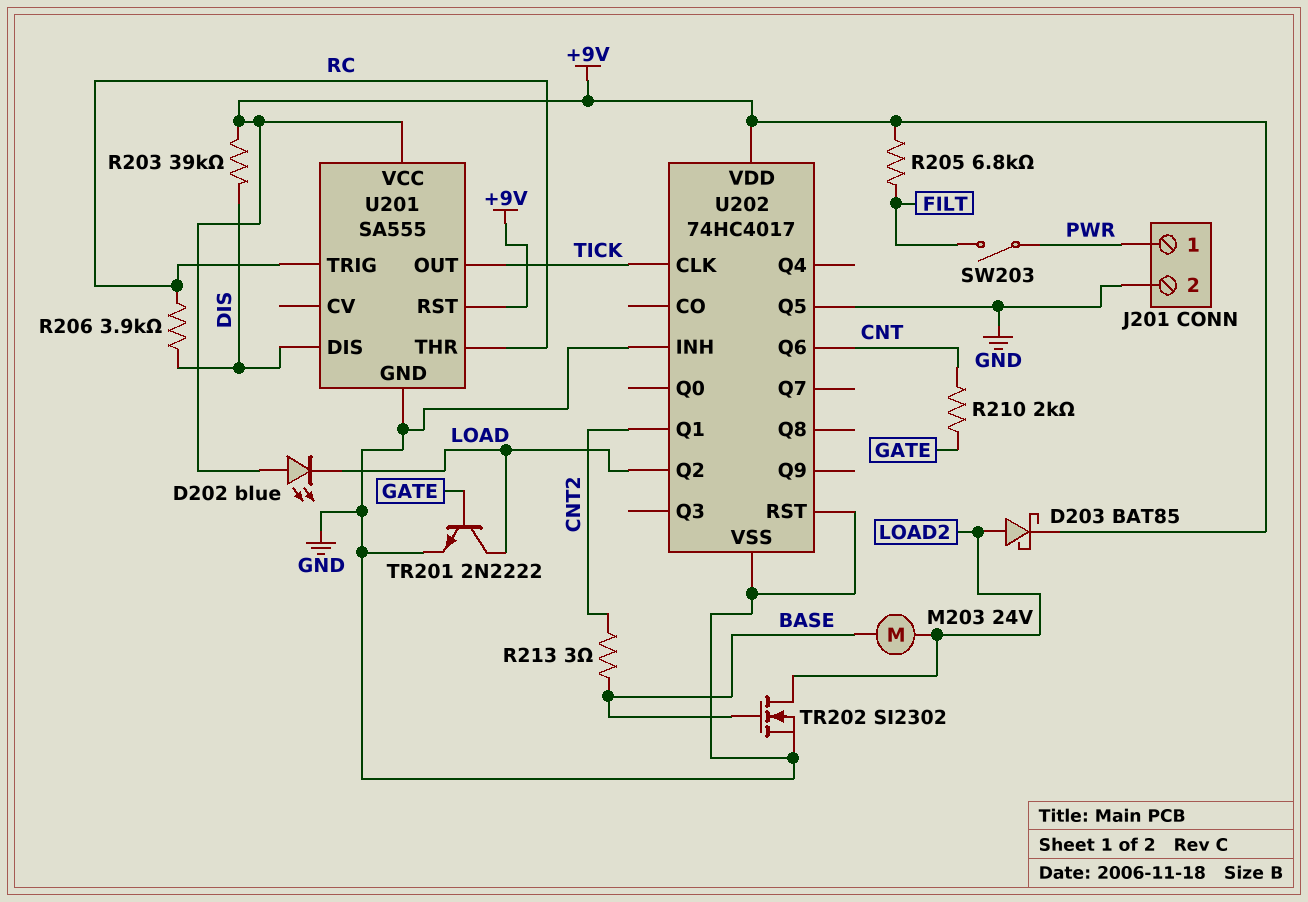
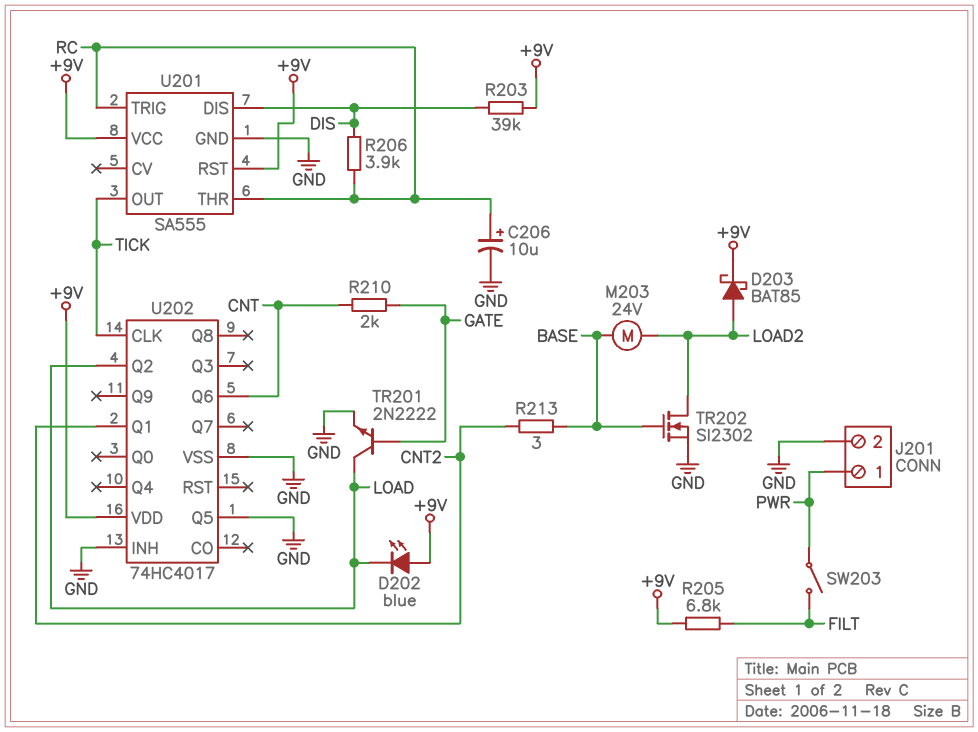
C206: none -> 10uF (plus RC, minus GND)
U202 pin RST: GND -> none

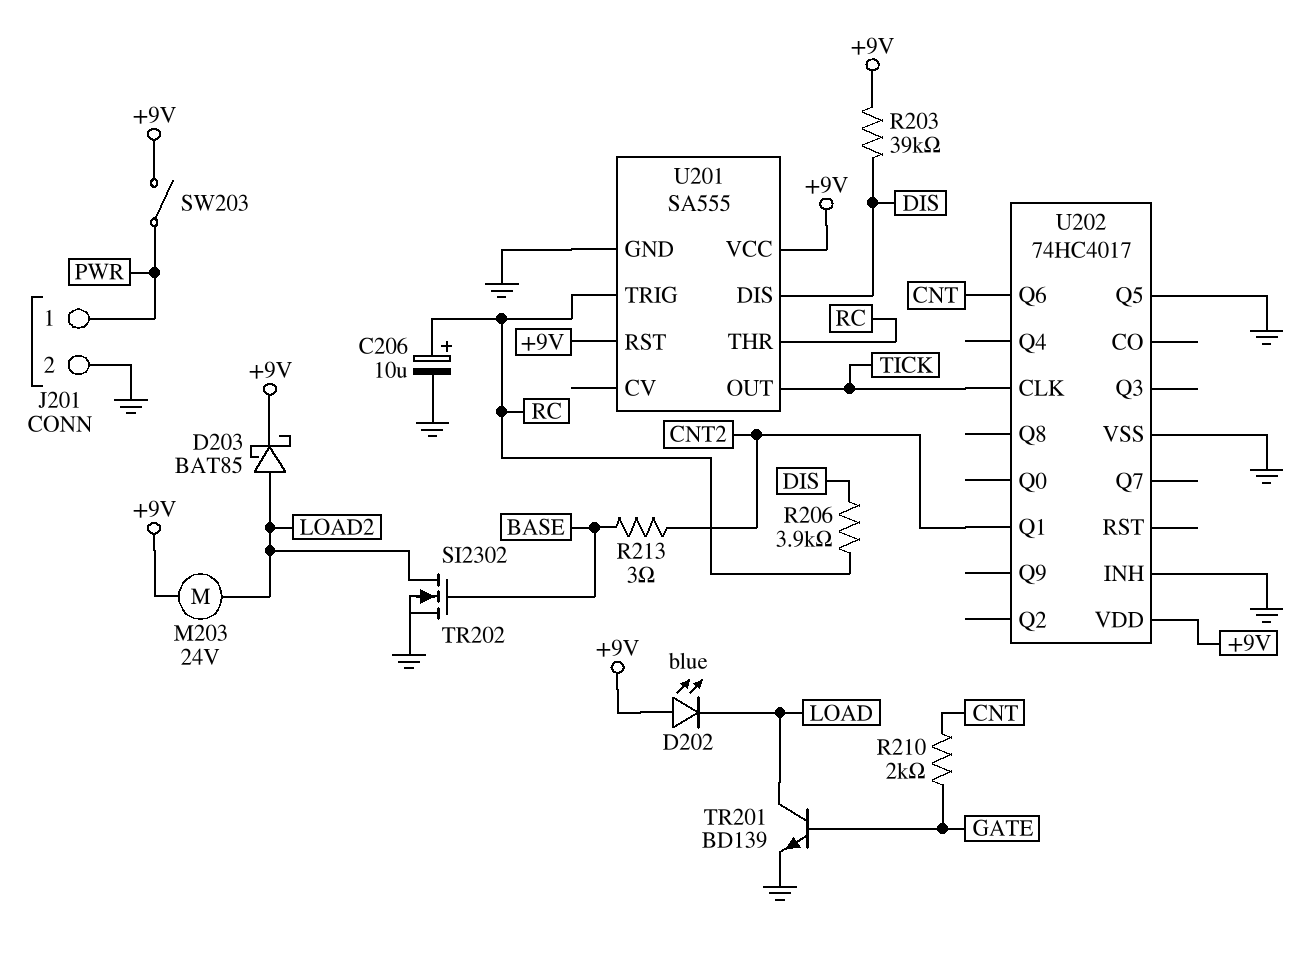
M203: motor 24V (BASE, LOAD2) -> motor 24V (+9V, LOAD2)
R205: 6.8k (+9V, FILT) -> none
SW203: switch (FILT, PWR) -> switch (+9V, PWR)
TR201: NPN 2N2222 (B GATE, C LOAD, E GND) -> NPN BD139 (B GATE, C LOAD, E GND)
U202 pin Q2: LOAD -> none

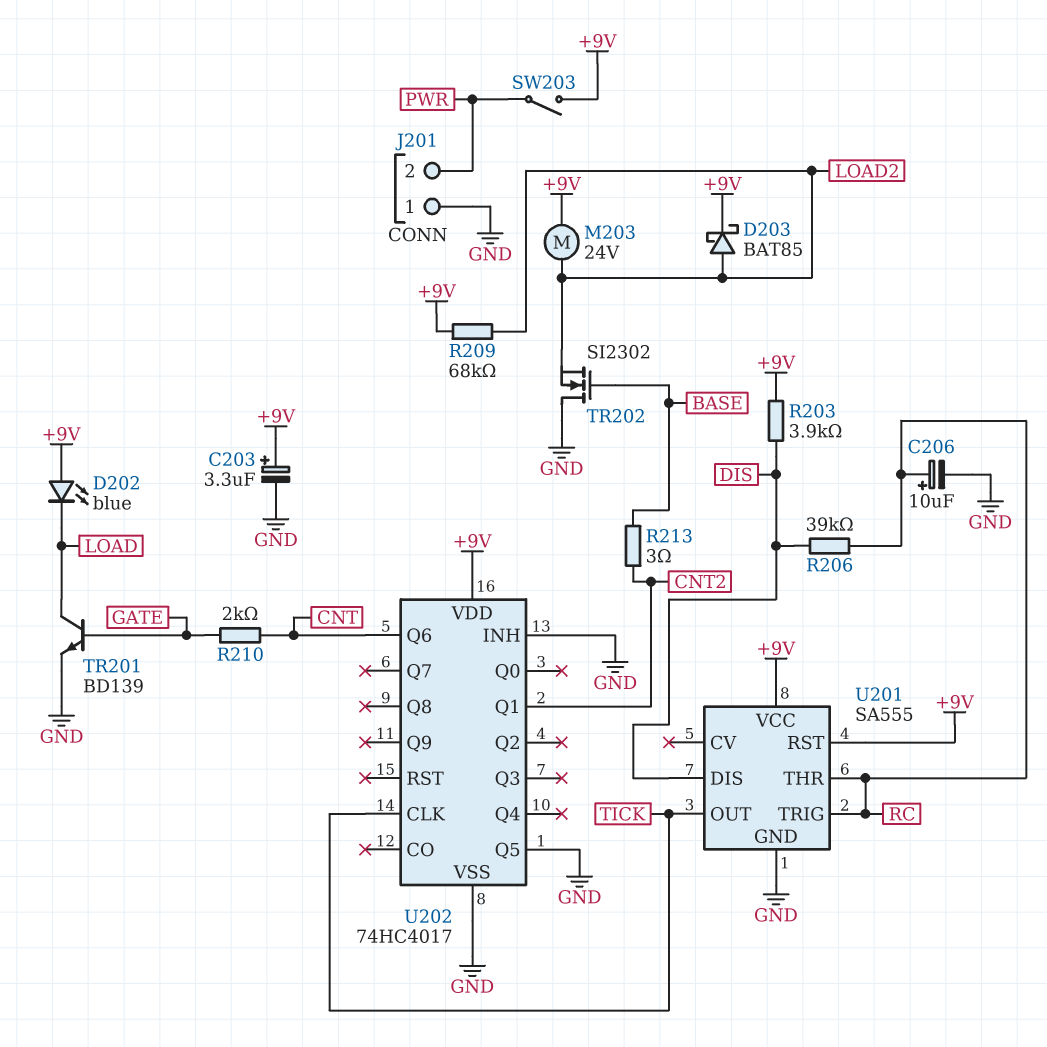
C203: none -> 3.3uF (plus +9V, minus GND)
J201 pin 1: PWR -> GND
J201 pin 2: GND -> PWR
R203: 39k (+9V, DIS) -> 3.9k (+9V, DIS)
R206: 3.9k (DIS, RC) -> 39k (DIS, RC)
R209: none -> 68k (+9V, LOAD2)
TR202: NMOS SI2302 (G BASE, D LOAD2, S GND) -> NMOS SI2302 (G BASE, D GND, S LOAD2)

